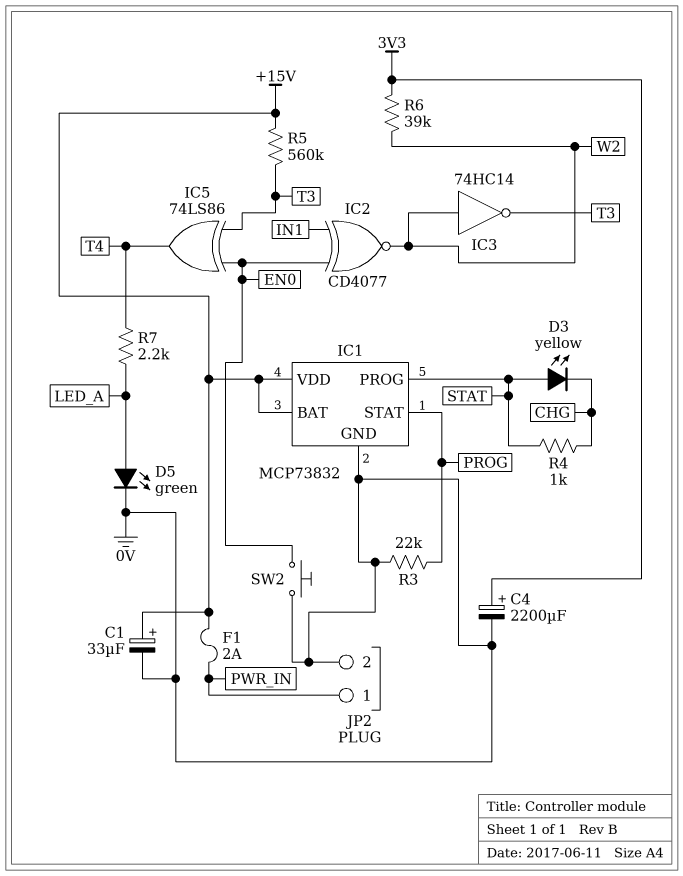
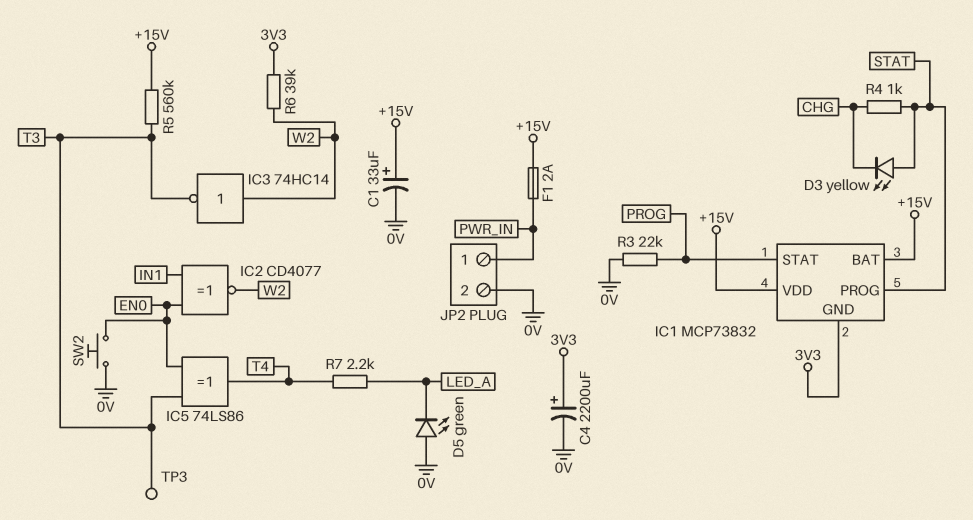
D5: LED green (A LED_A, K 0V) -> LED green (A 0V, K LED_A)
IC1 pin GND: 0V -> 3V3
TP3: none -> test point (T3)

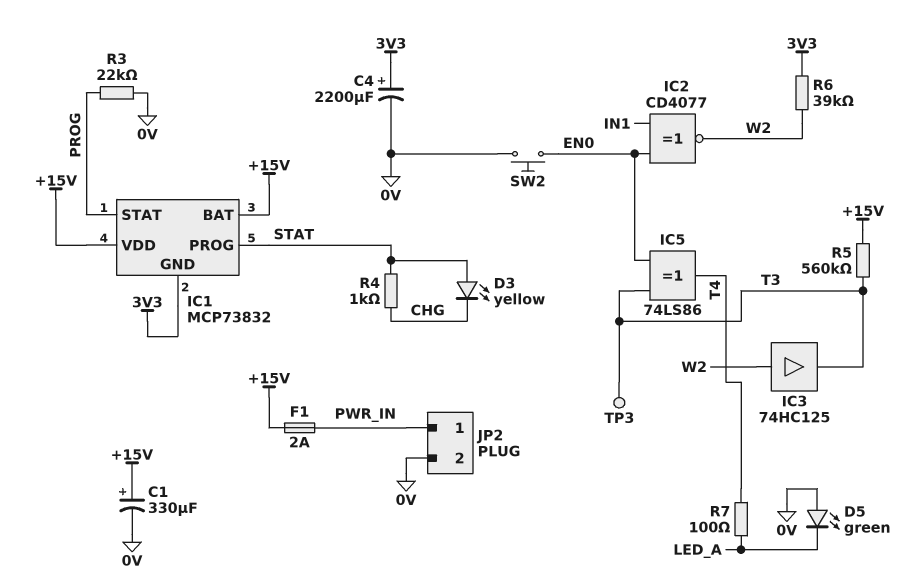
C1: 33uF (plus +15V, minus 0V) -> 330uF (plus +15V, minus 0V)
IC3: NOT 74HC14 (in W2, out T3) -> buffer 74HC125 (in W2, out T3)
R7: 2.2k (LED_A, T4) -> 100 (LED_A, T4)

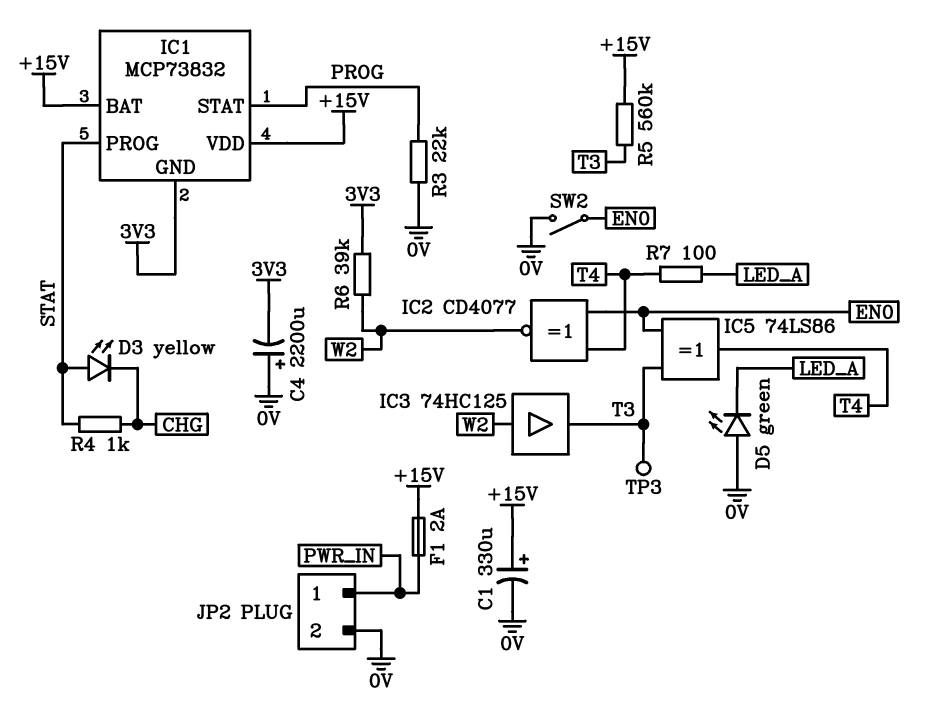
C4: 2200uF (plus 3V3, minus 0V) -> 2200uF (plus 0V, minus 3V3)
IC2: XNOR CD4077 (in EN0, in IN1, out W2) -> XNOR CD4077 (in EN0, in T4, out W2)
SW2: button (0V, EN0) -> switch (0V, EN0)

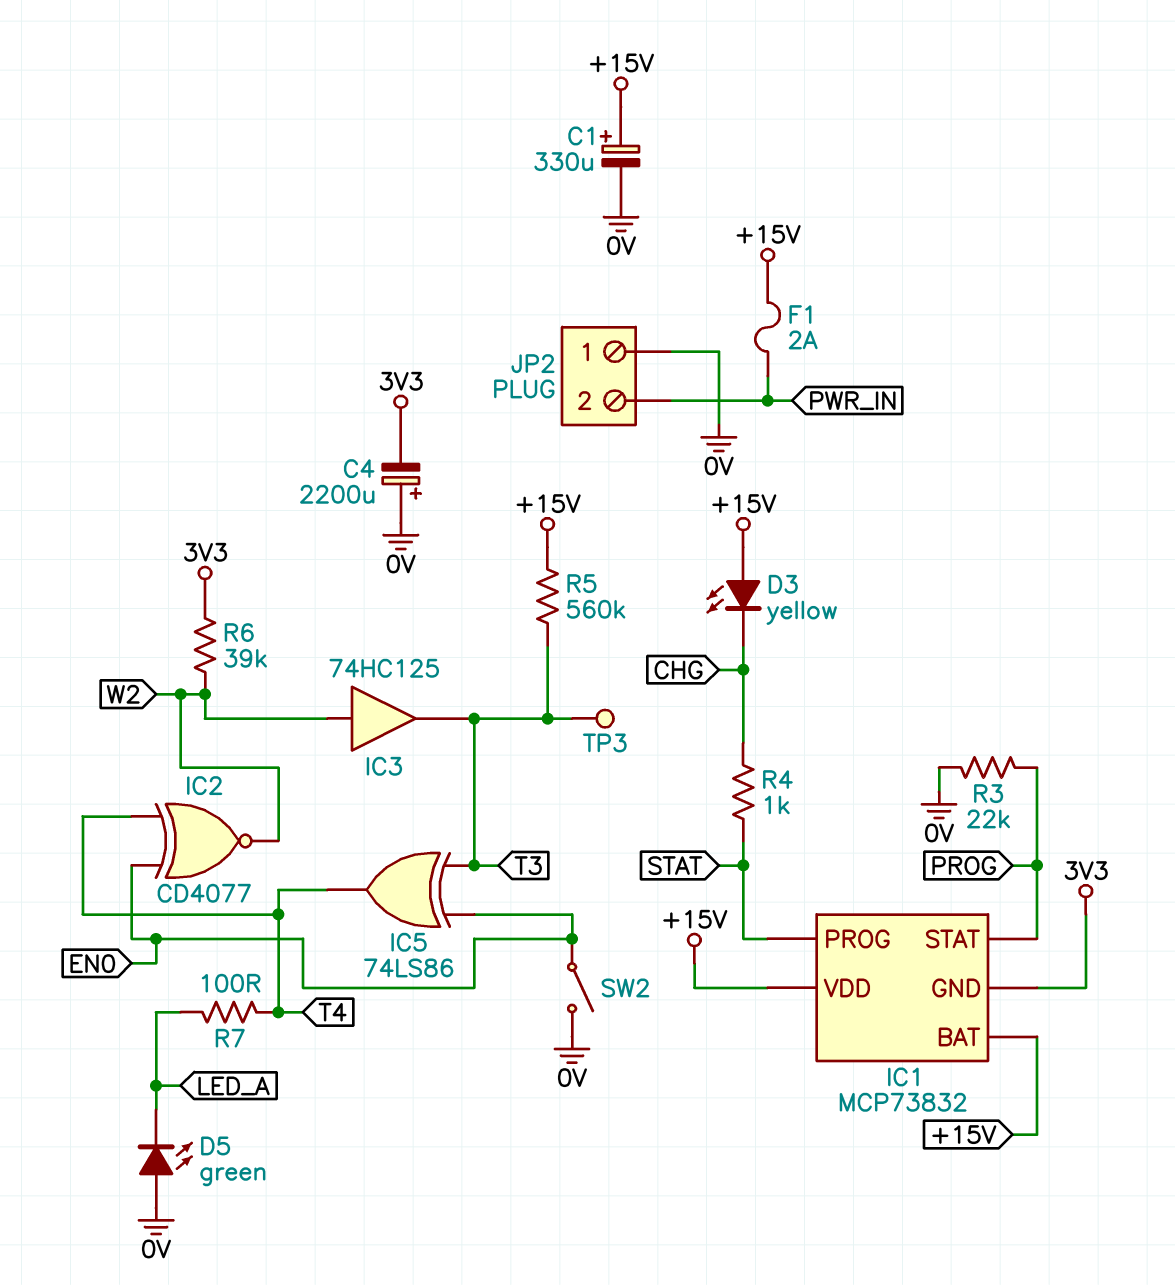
D3: LED yellow (A STAT, K CHG) -> LED yellow (A +15V, K CHG)
JP2 pin 1: PWR_IN -> 0V
JP2 pin 2: 0V -> PWR_IN

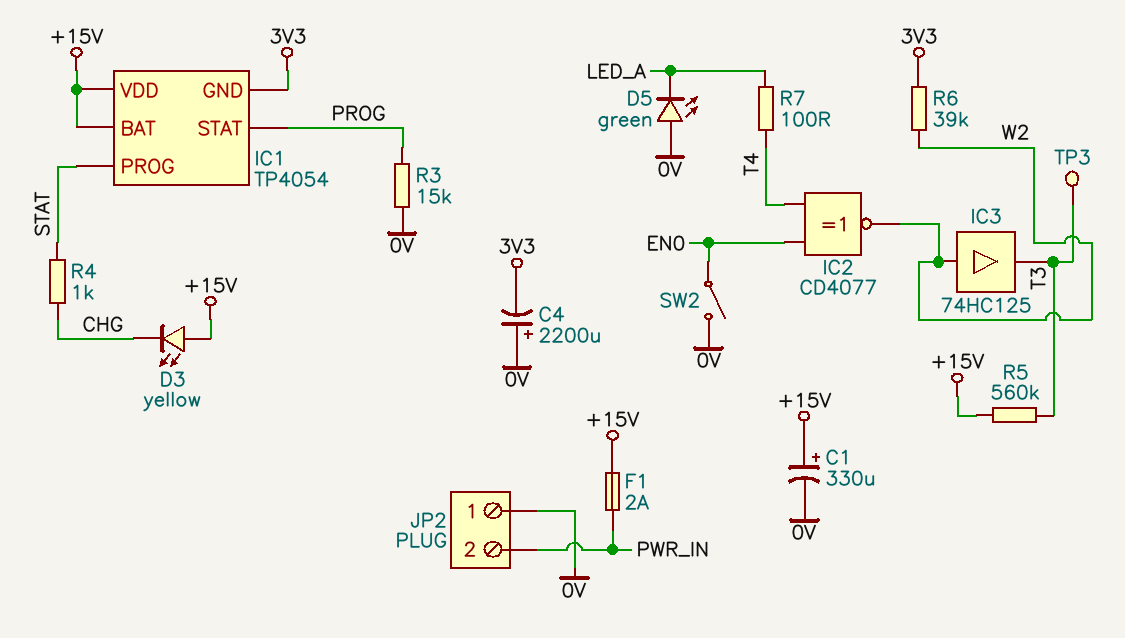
IC1: MCP73832 -> TP4054
IC5: XOR 74LS86 (in EN0, in T3, out T4) -> none
R3: 22k (0V, PROG) -> 15k (0V, PROG)

